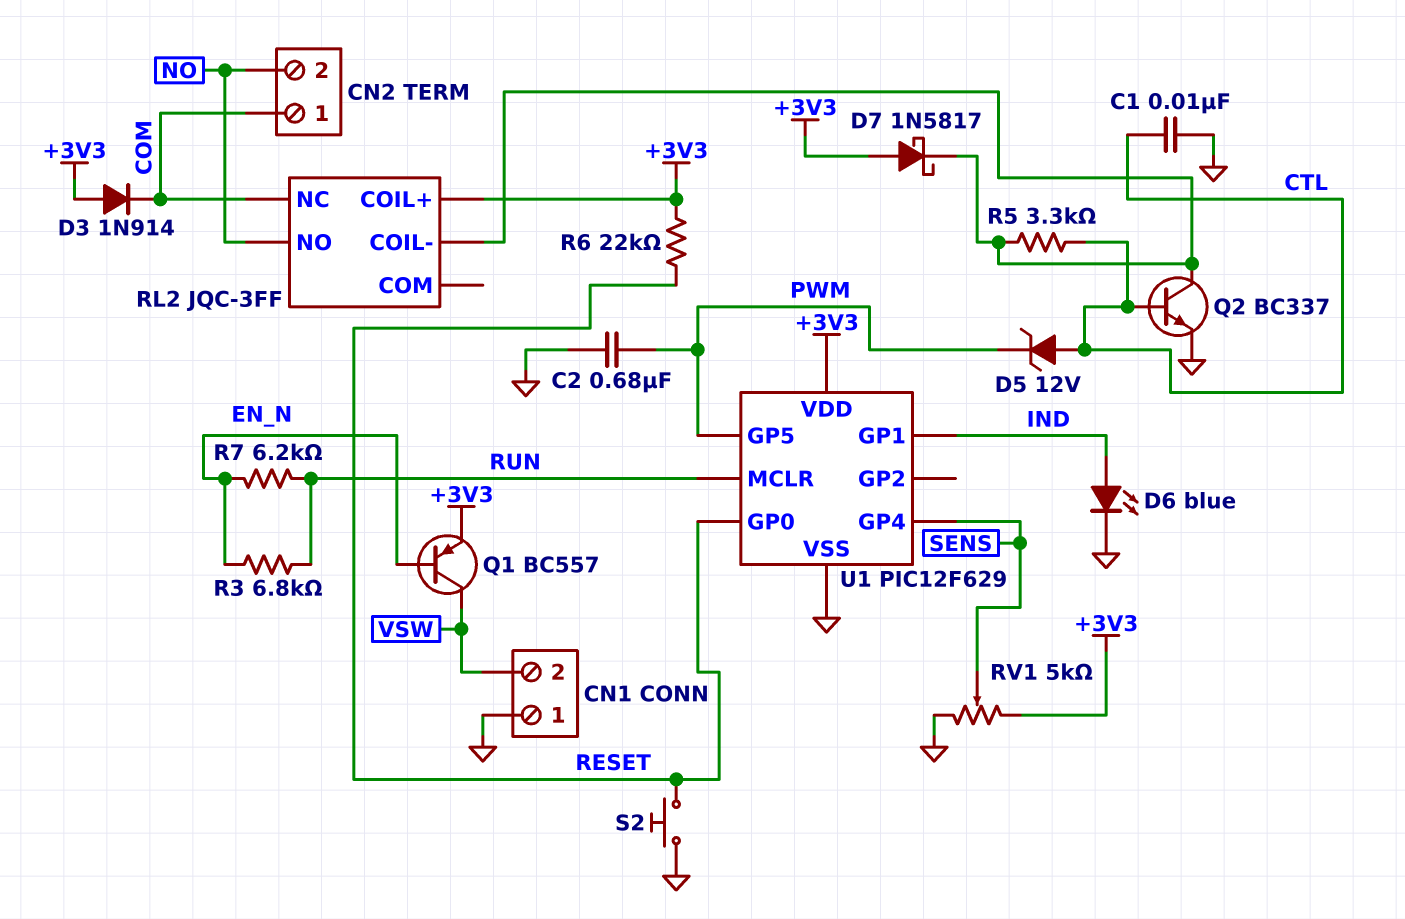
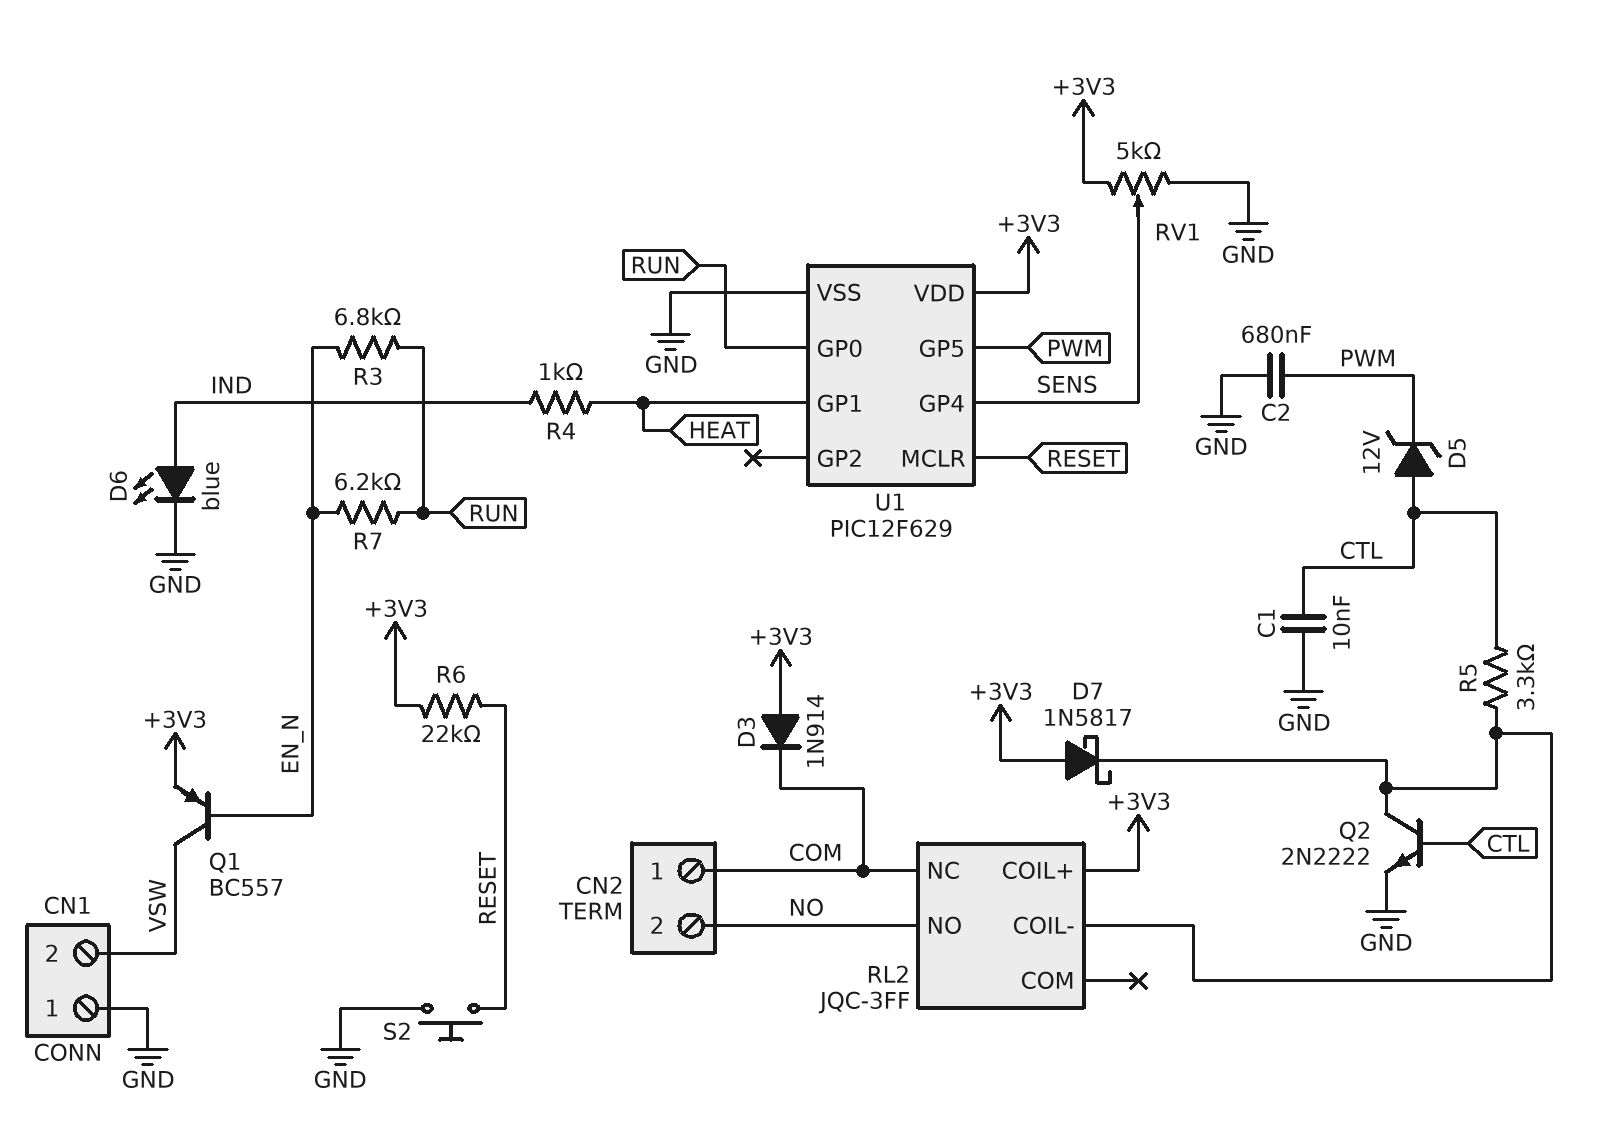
Q2: NPN BC337 (B CTL, C RL2/COIL-, E GND) -> NPN 2N2222 (B CTL, C RL2/COIL-, E GND)
R4: none -> 1k (HEAT, IND)
U1 pin GP0: RESET -> RUN
U1 pin GP1: IND -> HEAT
U1 pin MCLR: RUN -> RESET

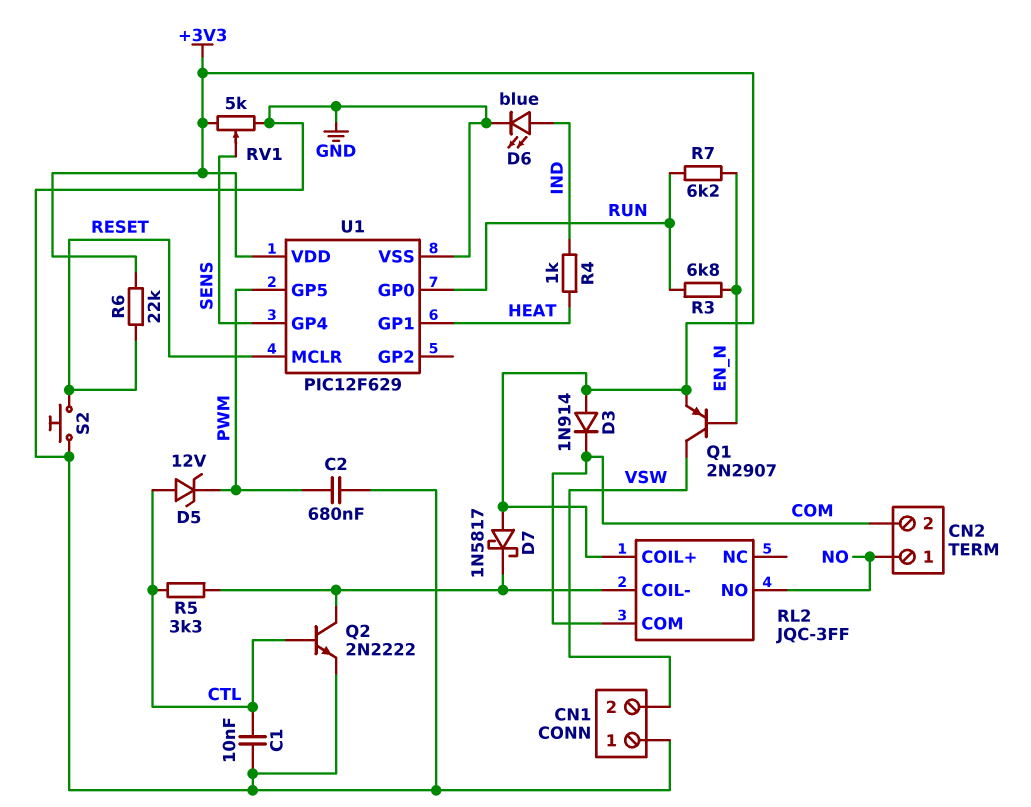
CN2 pin 1: COM -> NO
CN2 pin 2: NO -> COM
Q1: PNP BC557 (B EN_N, C VSW, E +3V3) -> PNP 2N2907 (B EN_N, C VSW, E +3V3)
RL2 pin COM: none -> COM
RL2 pin NC: COM -> none

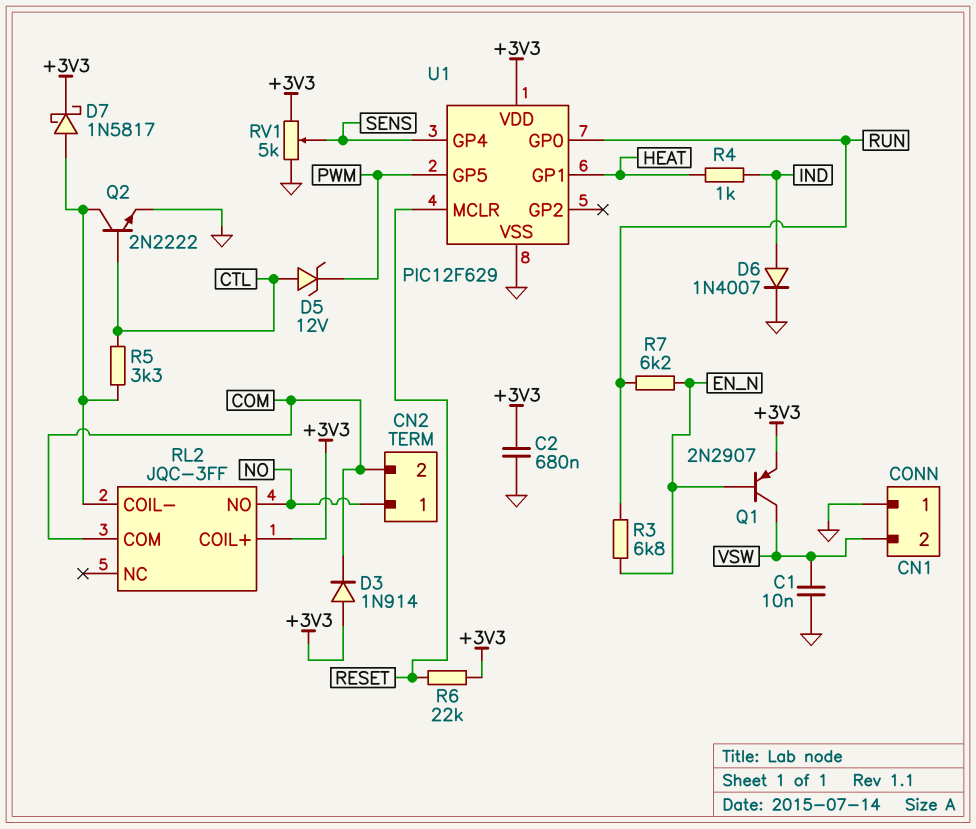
C1: 10nF (CTL, GND) -> 10nF (GND, VSW)
C2: 680nF (GND, PWM) -> 680nF (+3V3, GND)
D6: LED blue (A IND, K GND) -> diode 1N4007 (A IND, K GND)
D7: schottky 1N5817 (A +3V3, K RL2/COIL-) -> schottky 1N5817 (A RL2/COIL-, K +3V3)
S2: button (GND, RESET) -> none

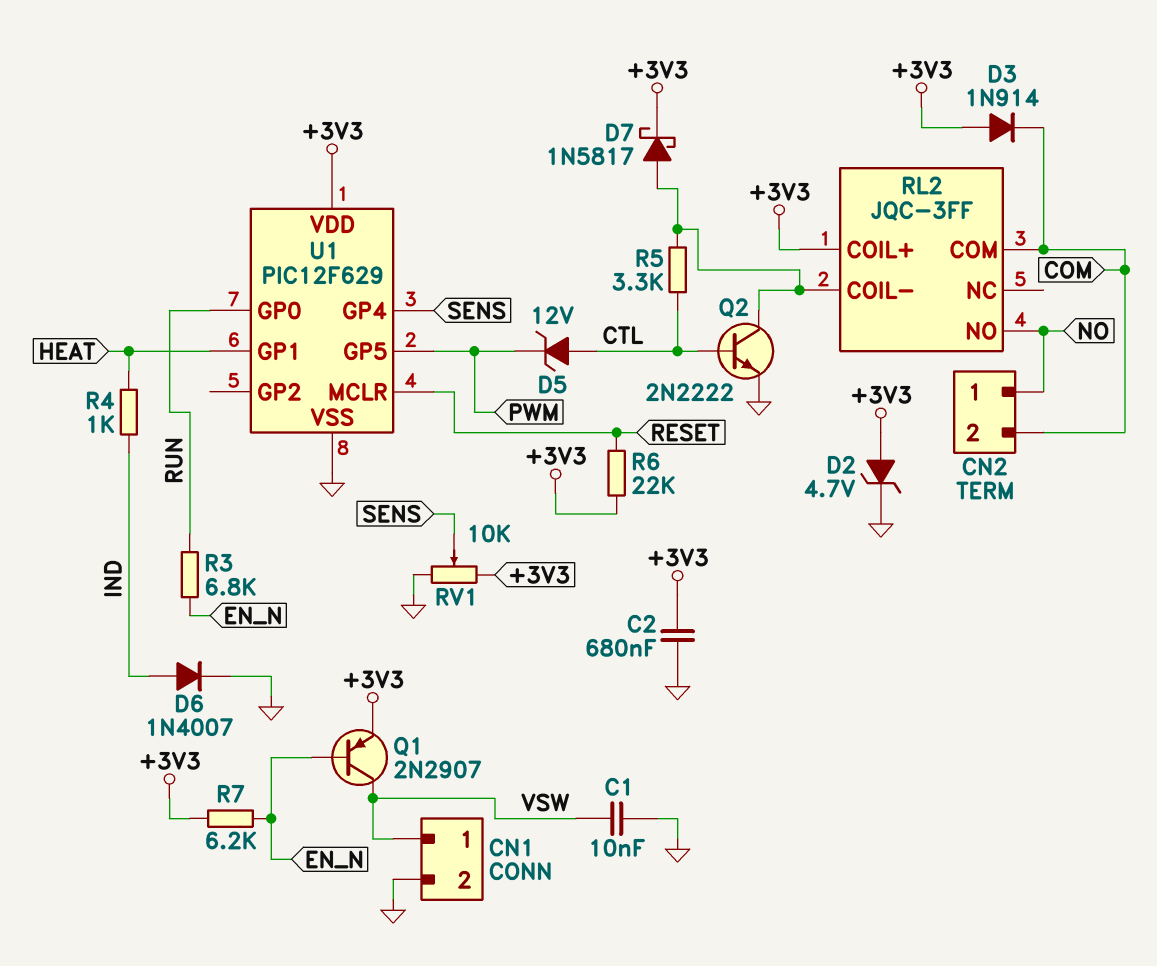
CN1 pin 1: GND -> VSW
CN1 pin 2: VSW -> GND
D2: none -> zener 4.7V (A +3V3, K GND)
R7: 6.2k (EN_N, RUN) -> 6.2k (+3V3, EN_N)
RV1: 5k (+3V3, GND, wiper SENS) -> 10k (+3V3, GND, wiper SENS)

